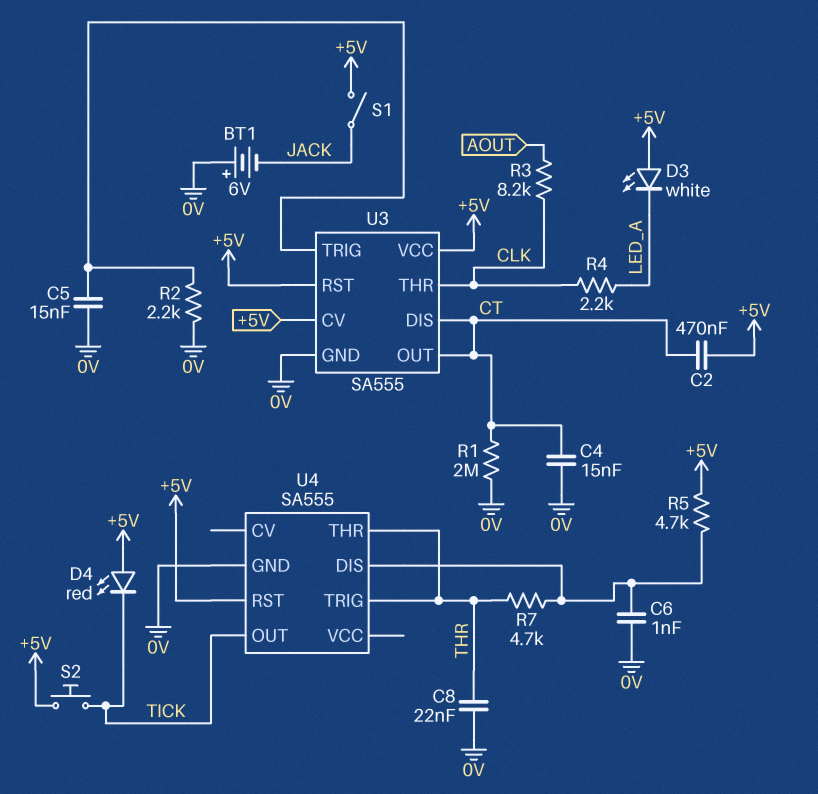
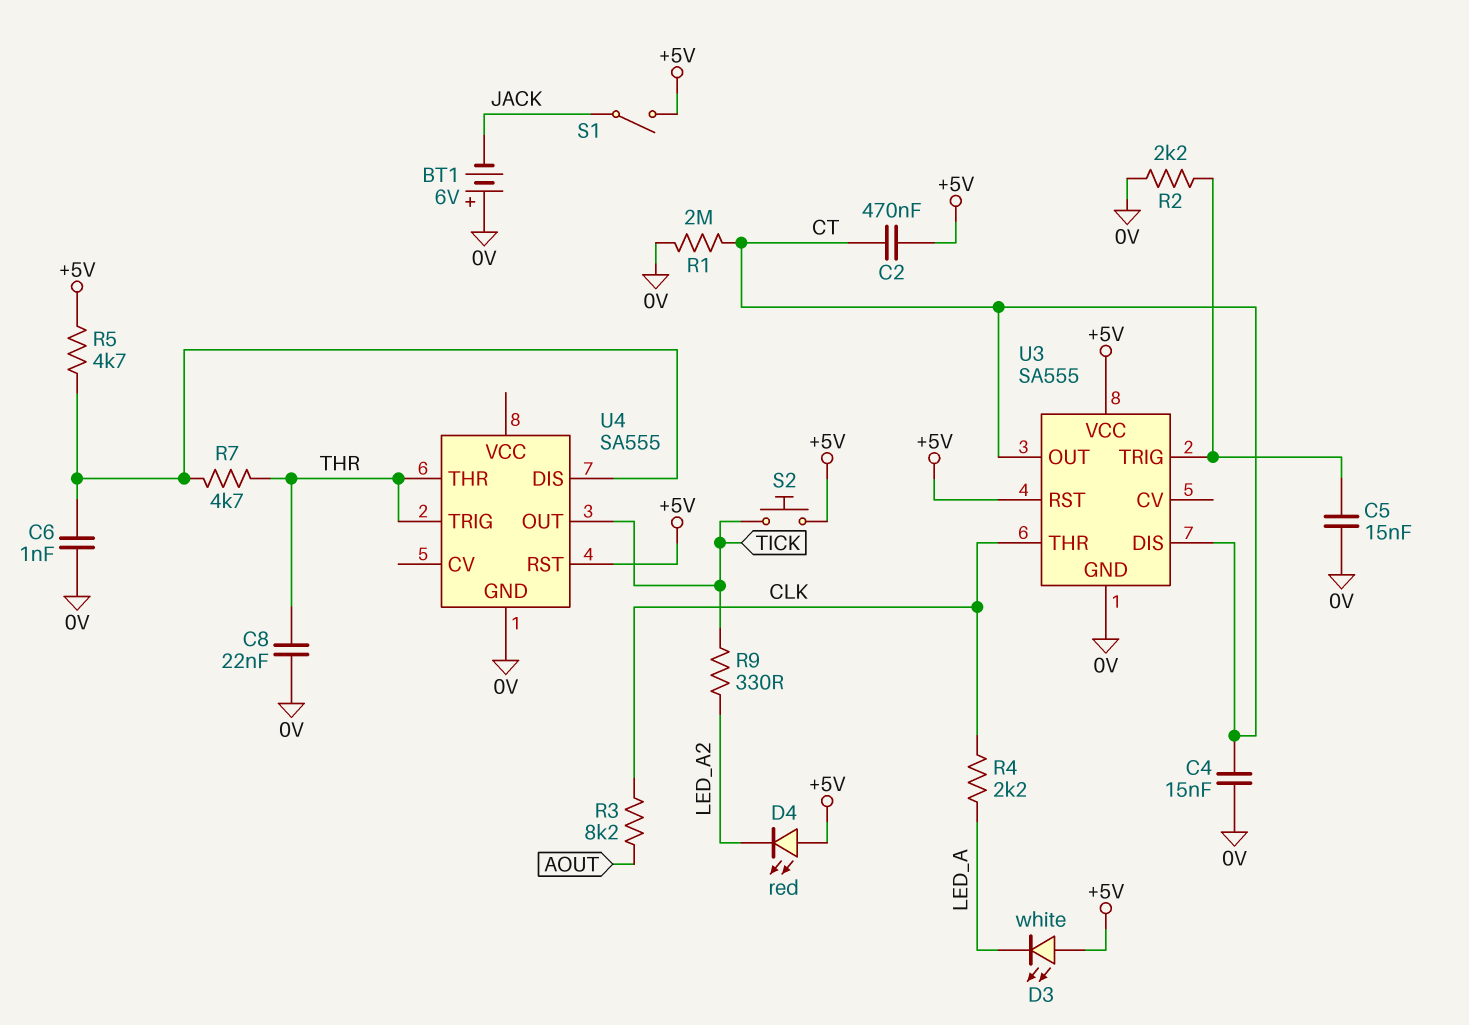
D4: LED red (A +5V, K TICK) -> LED red (A +5V, K LED_A2)
R9: none -> 330 (LED_A2, TICK)
U3 pin CV: +5V -> none

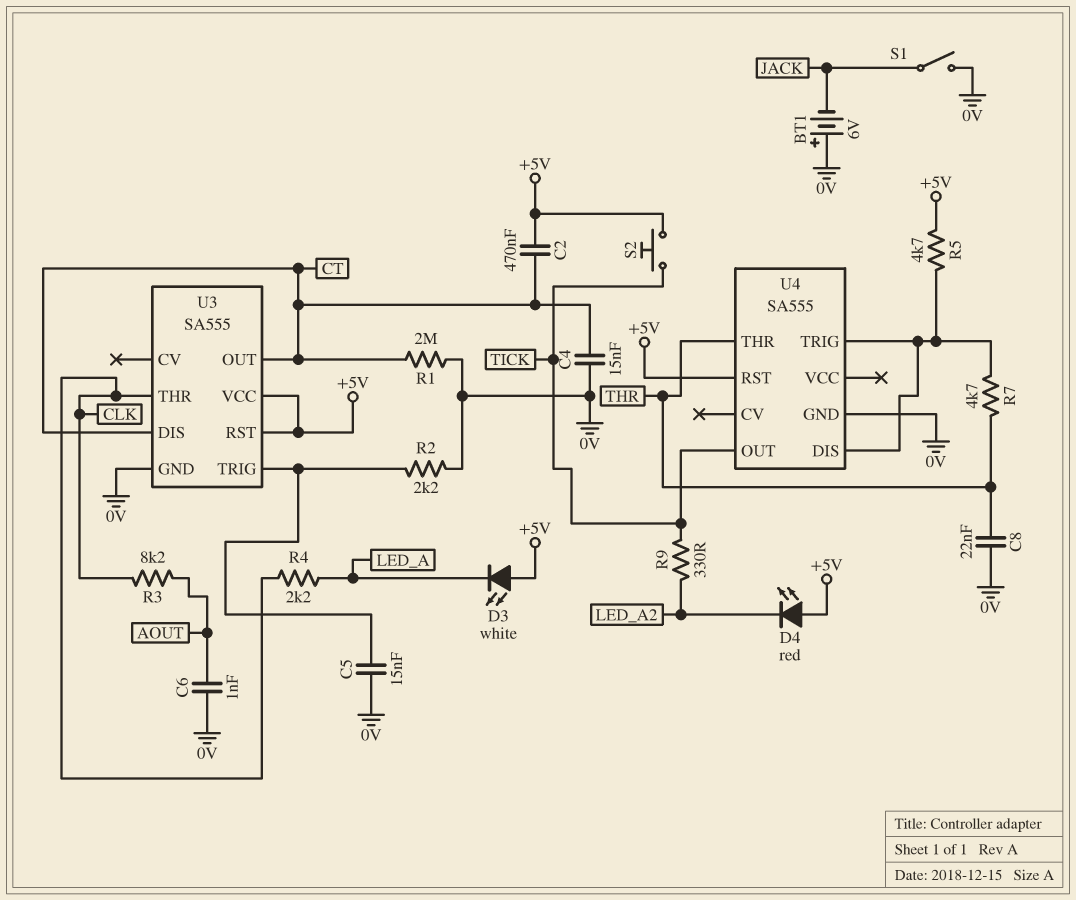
C6: 1nF (0V, U4/DIS) -> 1nF (0V, AOUT)
S1: switch (+5V, JACK) -> switch (0V, JACK)
U4 pin TRIG: THR -> U4/DIS

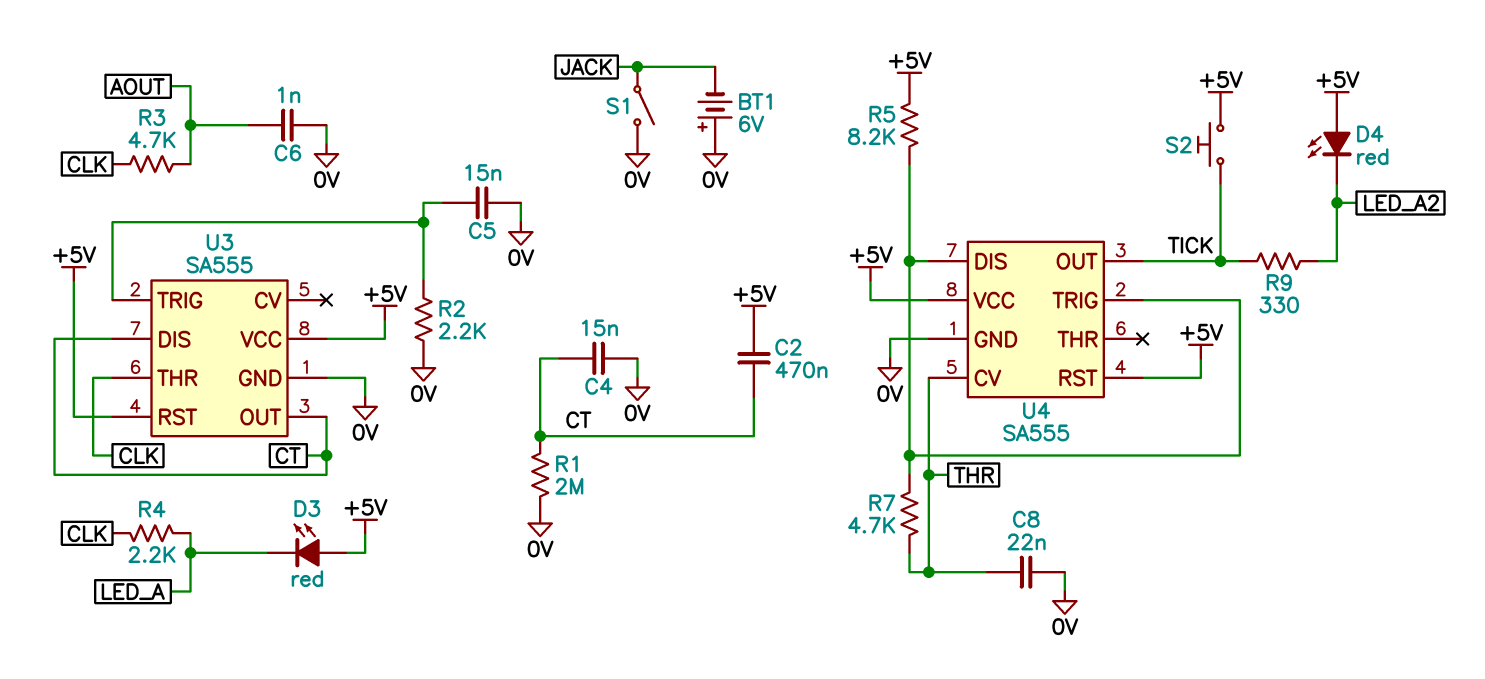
D3: LED white (A +5V, K LED_A) -> LED red (A +5V, K LED_A)
R3: 8.2k (AOUT, CLK) -> 4.7k (AOUT, CLK)
R5: 4.7k (+5V, U4/DIS) -> 8.2k (+5V, U4/DIS)
U4 pin CV: none -> THR
U4 pin THR: THR -> none
U4 pin VCC: none -> +5V

